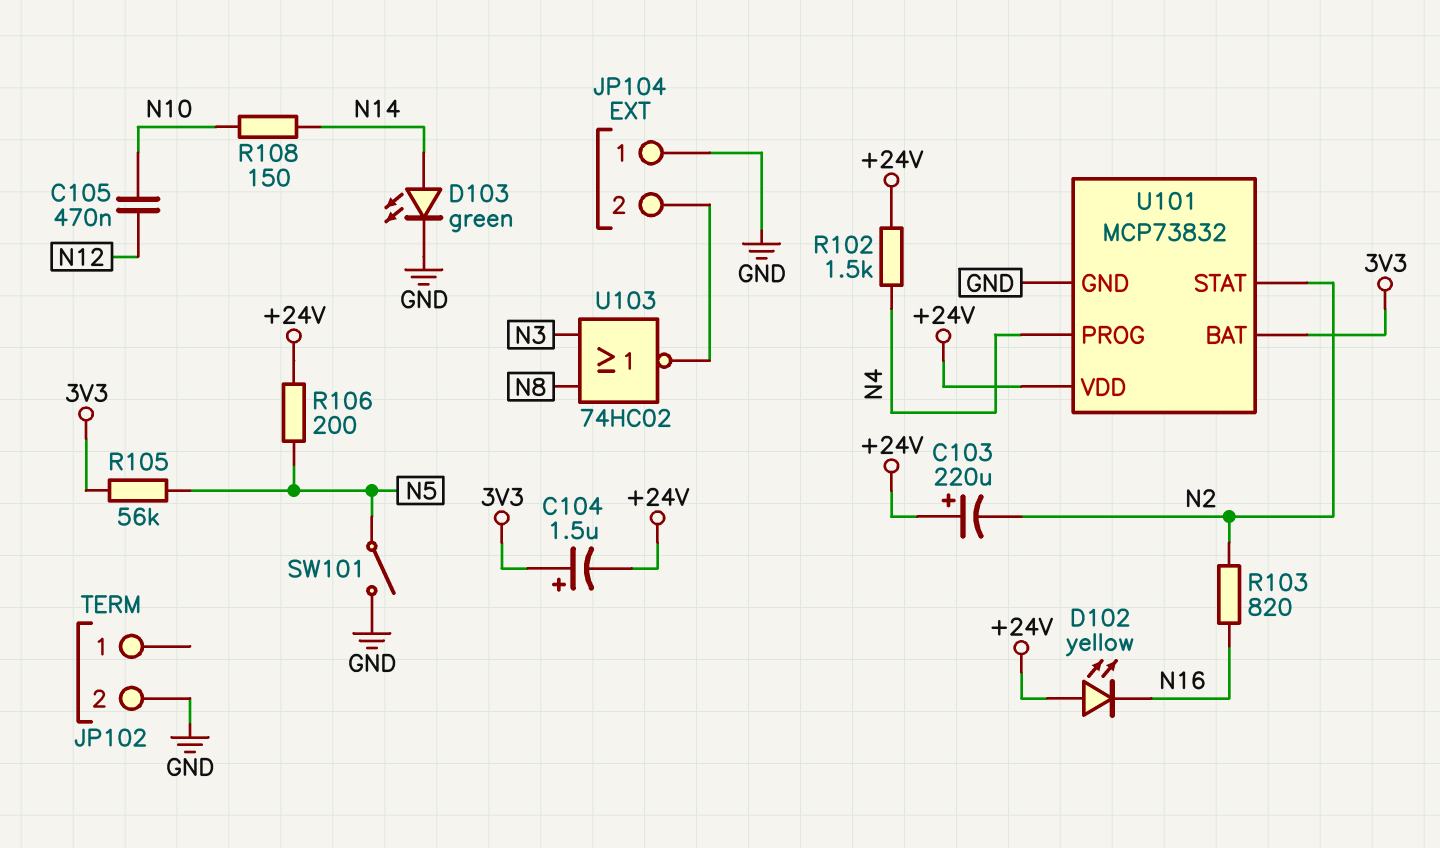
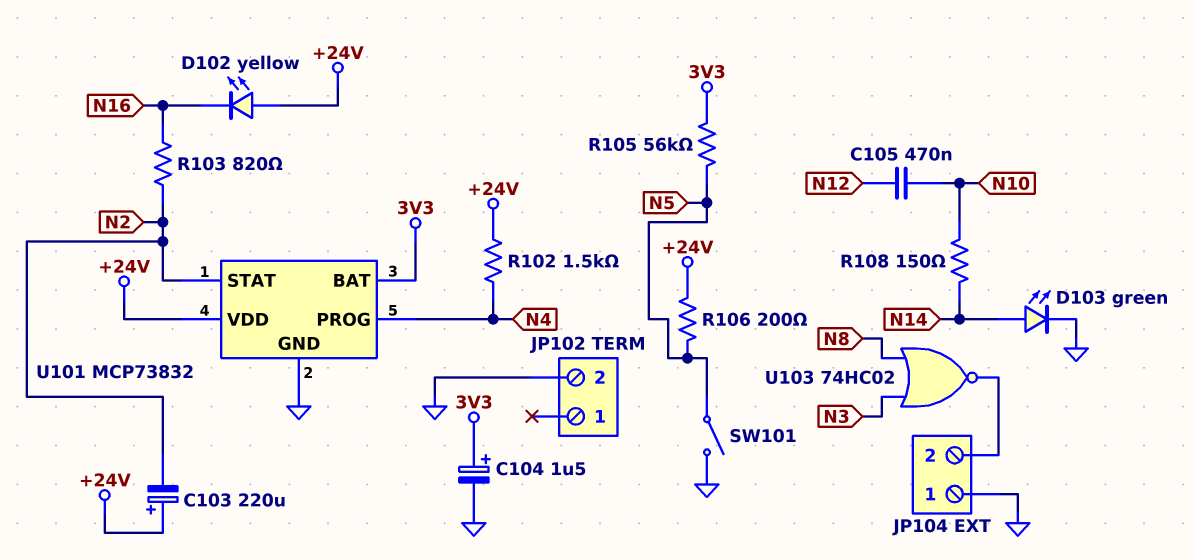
C104: 1.5uF (plus 3V3, minus +24V) -> 1.5uF (plus 3V3, minus GND)

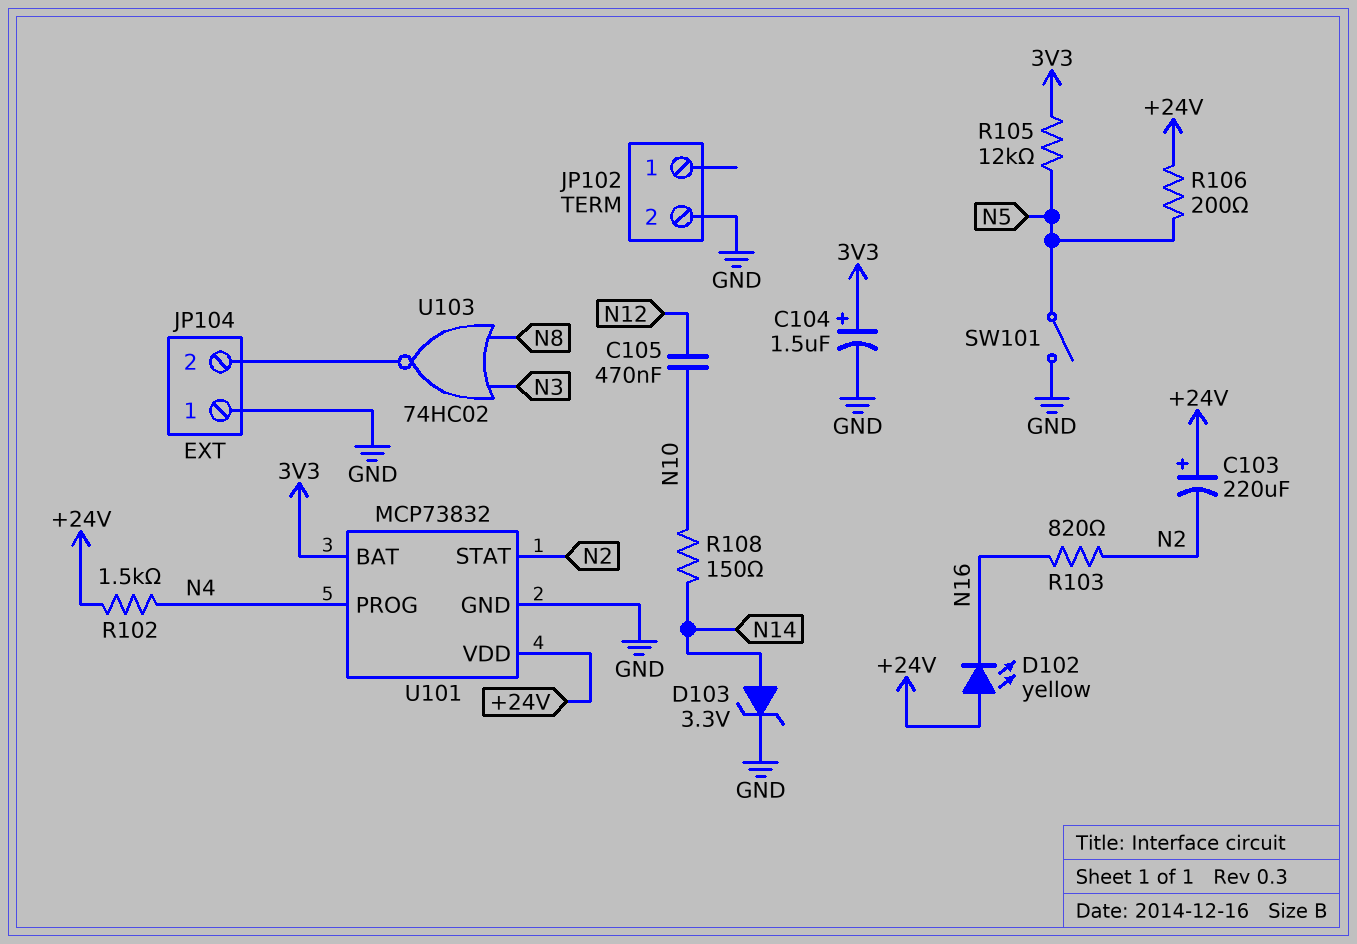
D103: LED green (A N14, K GND) -> zener 3.3V (A N14, K GND)
R105: 56k (3V3, N5) -> 12k (3V3, N5)

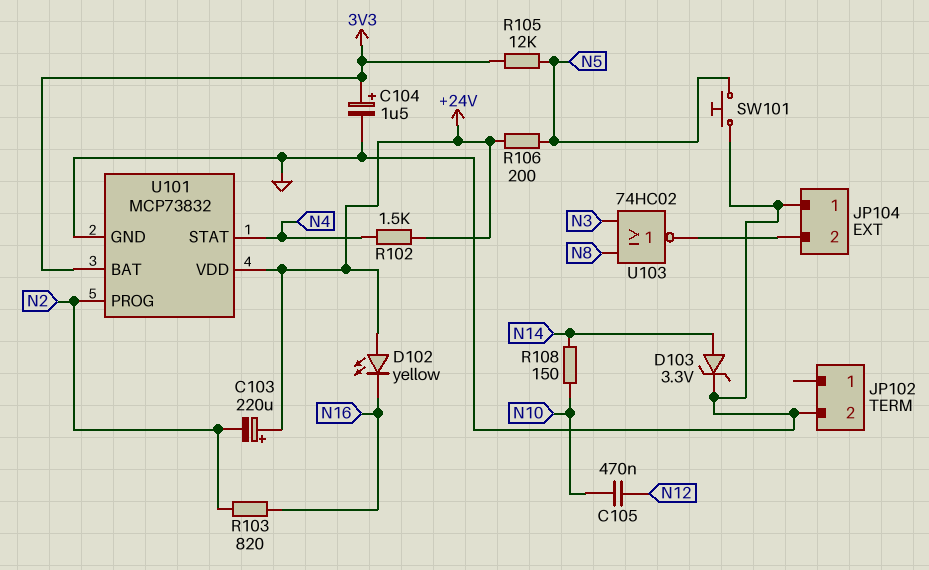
SW101: switch (GND, N5) -> button (GND, N5)
U101 pin PROG: N4 -> N2
U101 pin STAT: N2 -> N4

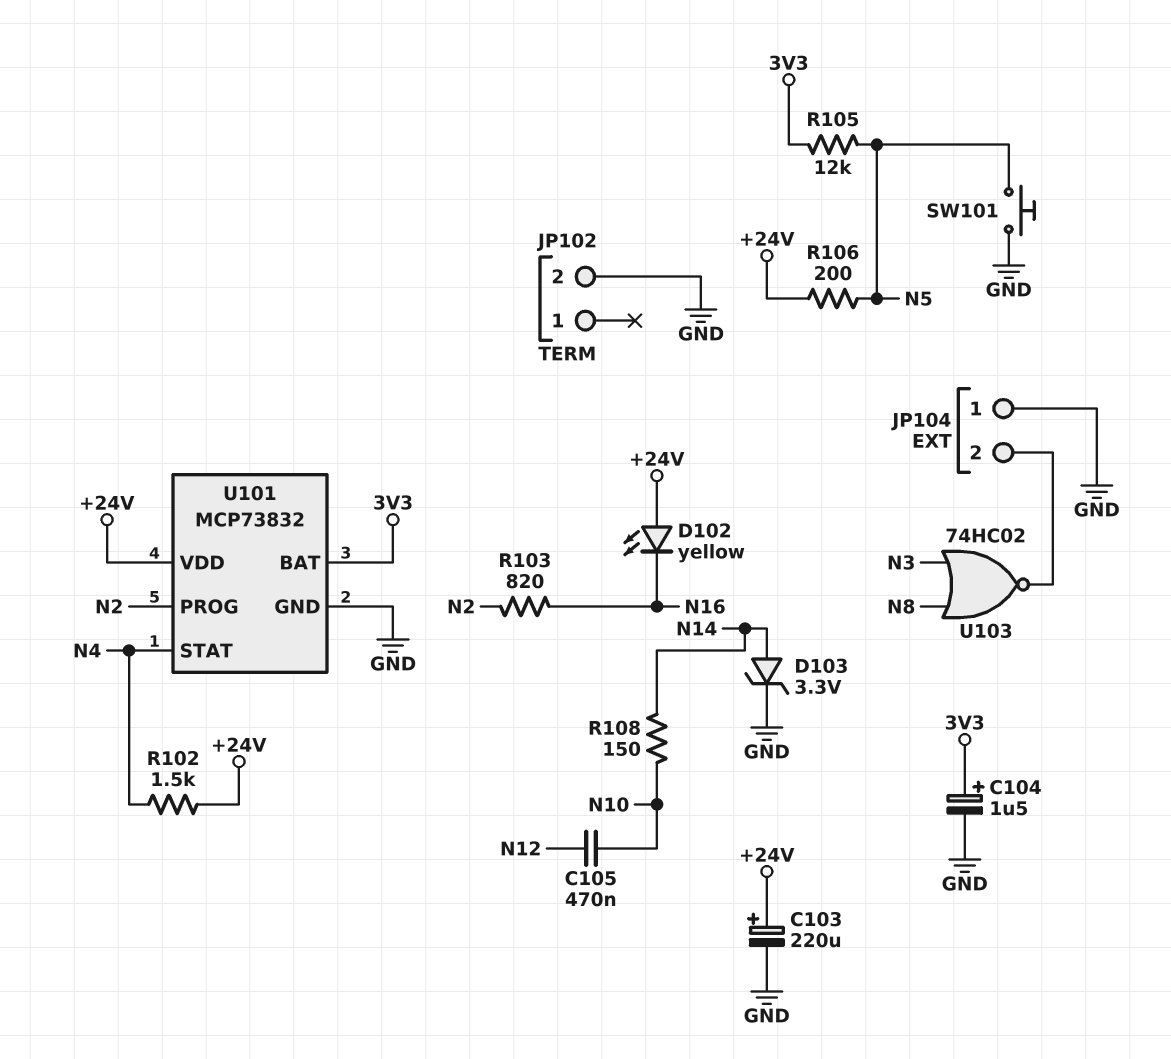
C103: 220uF (plus +24V, minus N2) -> 220uF (plus +24V, minus GND)

